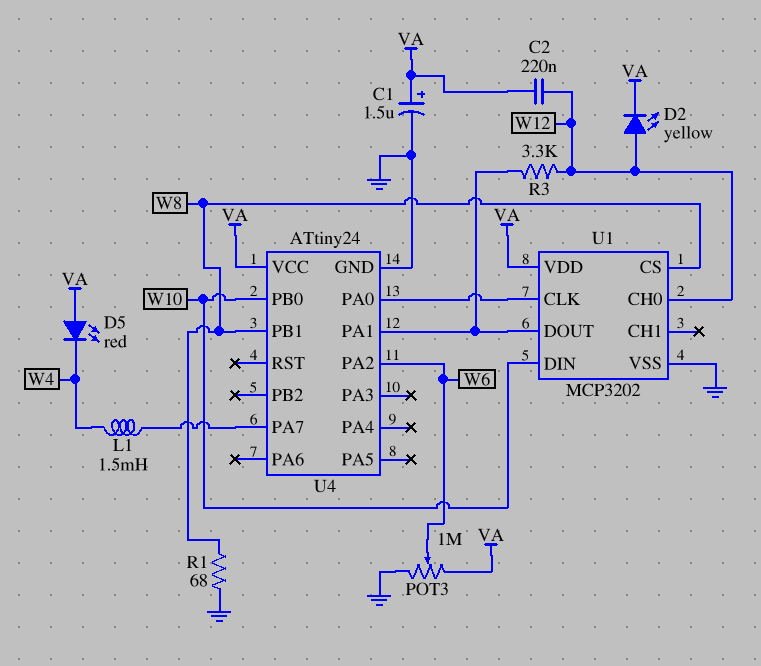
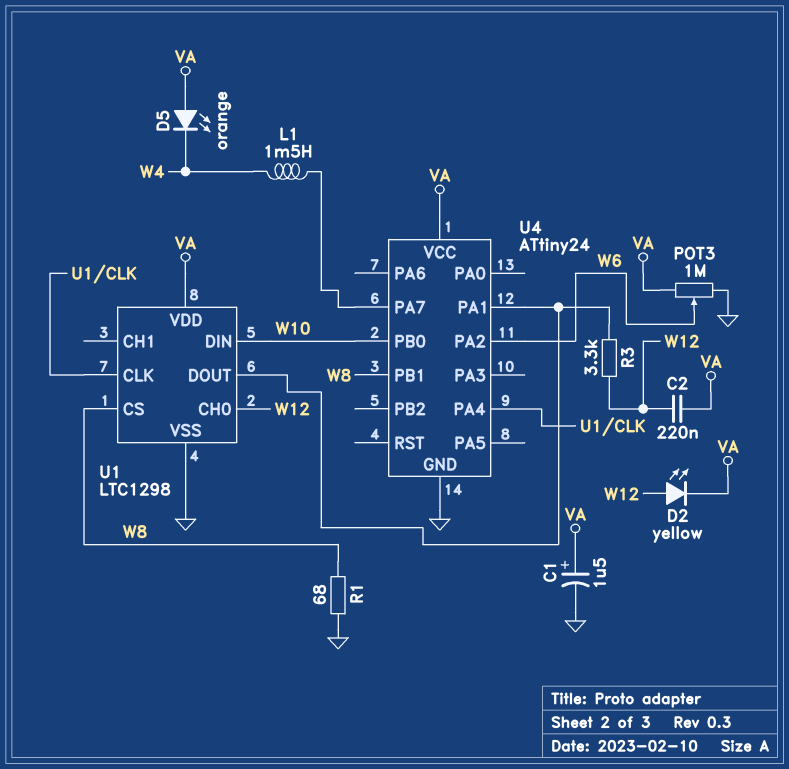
D5: LED red (A VA, K W4) -> LED orange (A VA, K W4)
U1: MCP3202 -> LTC1298
U4 pin PA0: U1/CLK -> none
U4 pin PA4: none -> U1/CLK

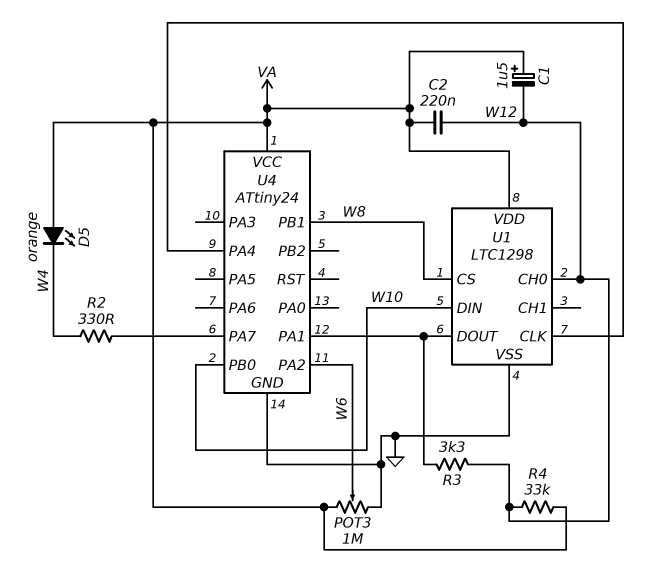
C1: 1.5uF (plus VA, minus GND) -> 1.5uF (plus VA, minus W12)
D2: LED yellow (A W12, K VA) -> none
L1: 1.5mH (U4/PA7, W4) -> none
R1: 68 (GND, W8) -> none
R2: none -> 330 (U4/PA7, W4)
R4: none -> 33k (VA, W12)

